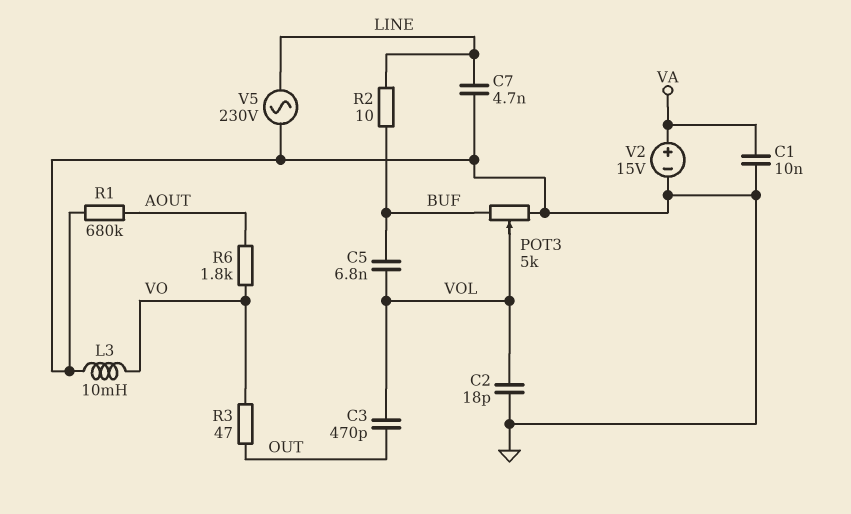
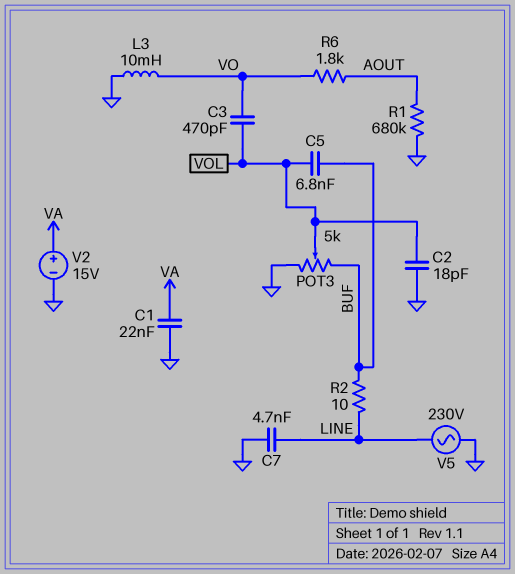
C1: 10nF (GND, VA) -> 22nF (GND, VA)
C3: 470pF (OUT, VOL) -> 470pF (VO, VOL)
R3: 47 (OUT, VO) -> none

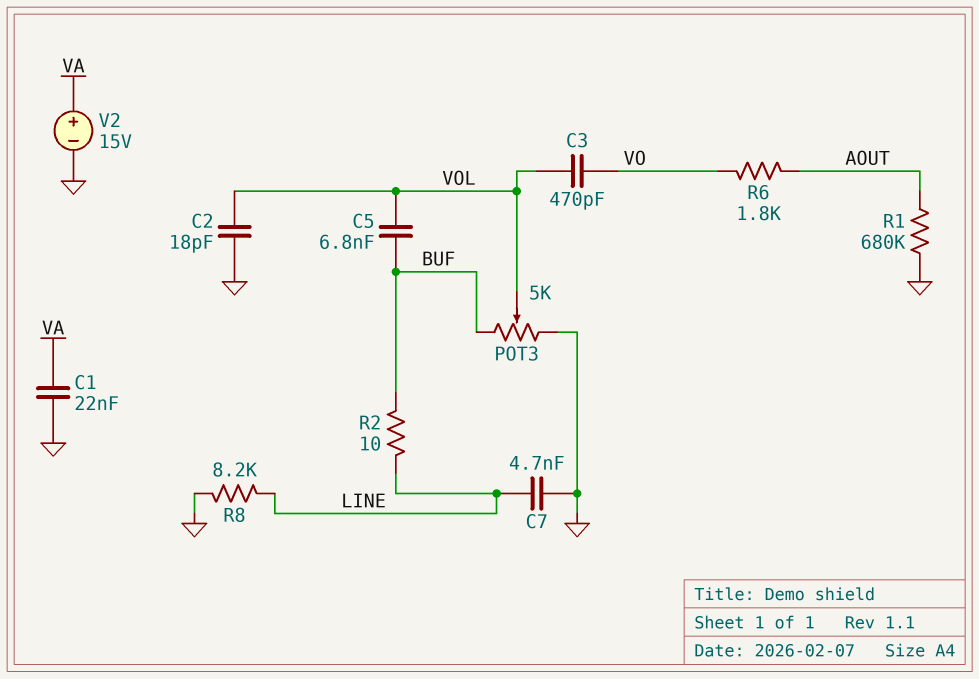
L3: 10mH (GND, VO) -> none
R8: none -> 8.2k (GND, LINE)
V5: AC 230V (GND, LINE) -> none

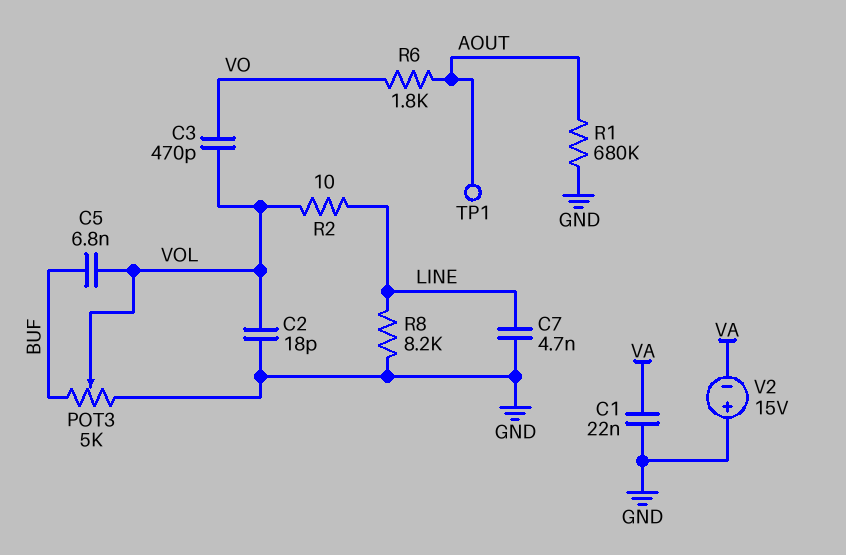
R2: 10 (BUF, LINE) -> 10 (LINE, VOL)
TP1: none -> test point (AOUT)
V2: 15V (plus VA, minus GND) -> 15V (plus GND, minus VA)

